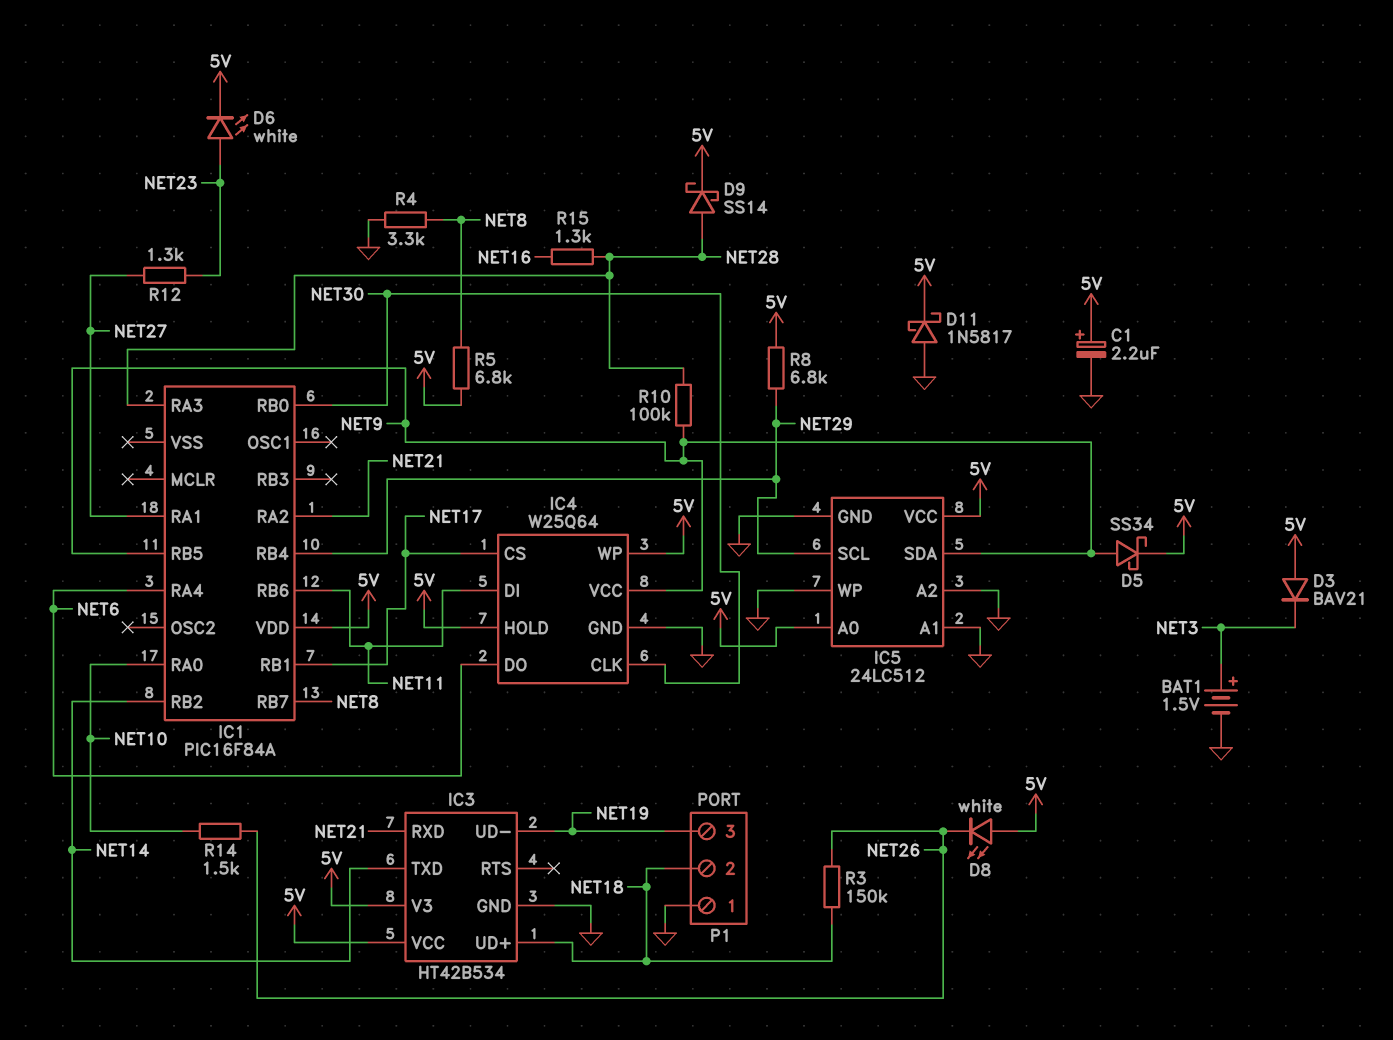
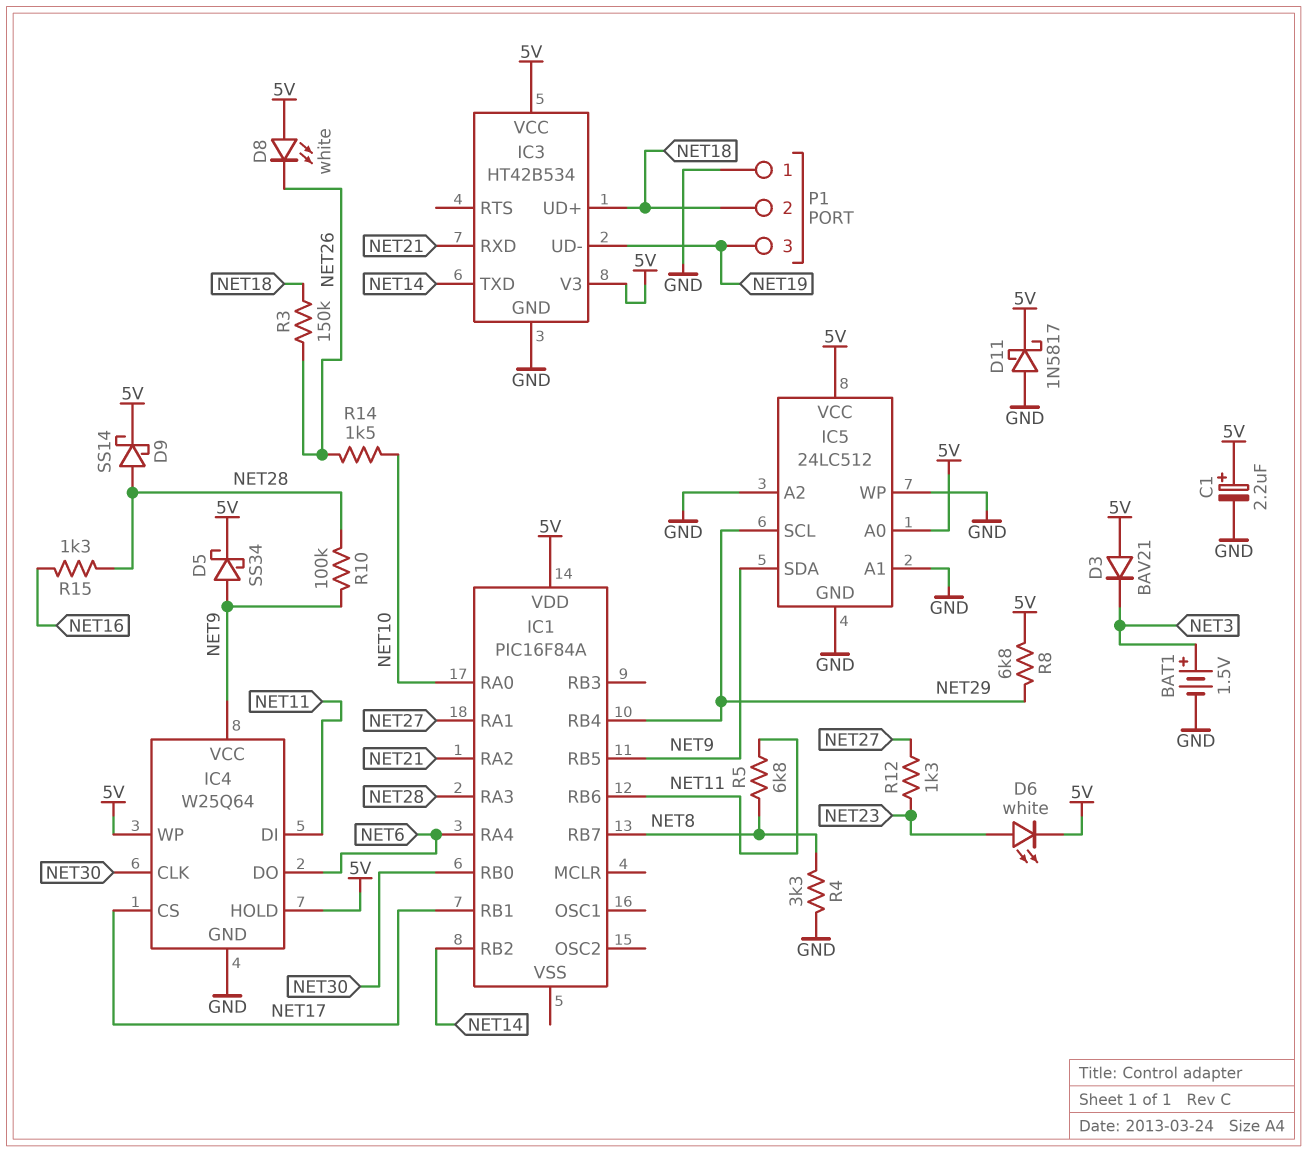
R5: 6.8k (5V, NET8) -> 6.8k (NET8, NET11)

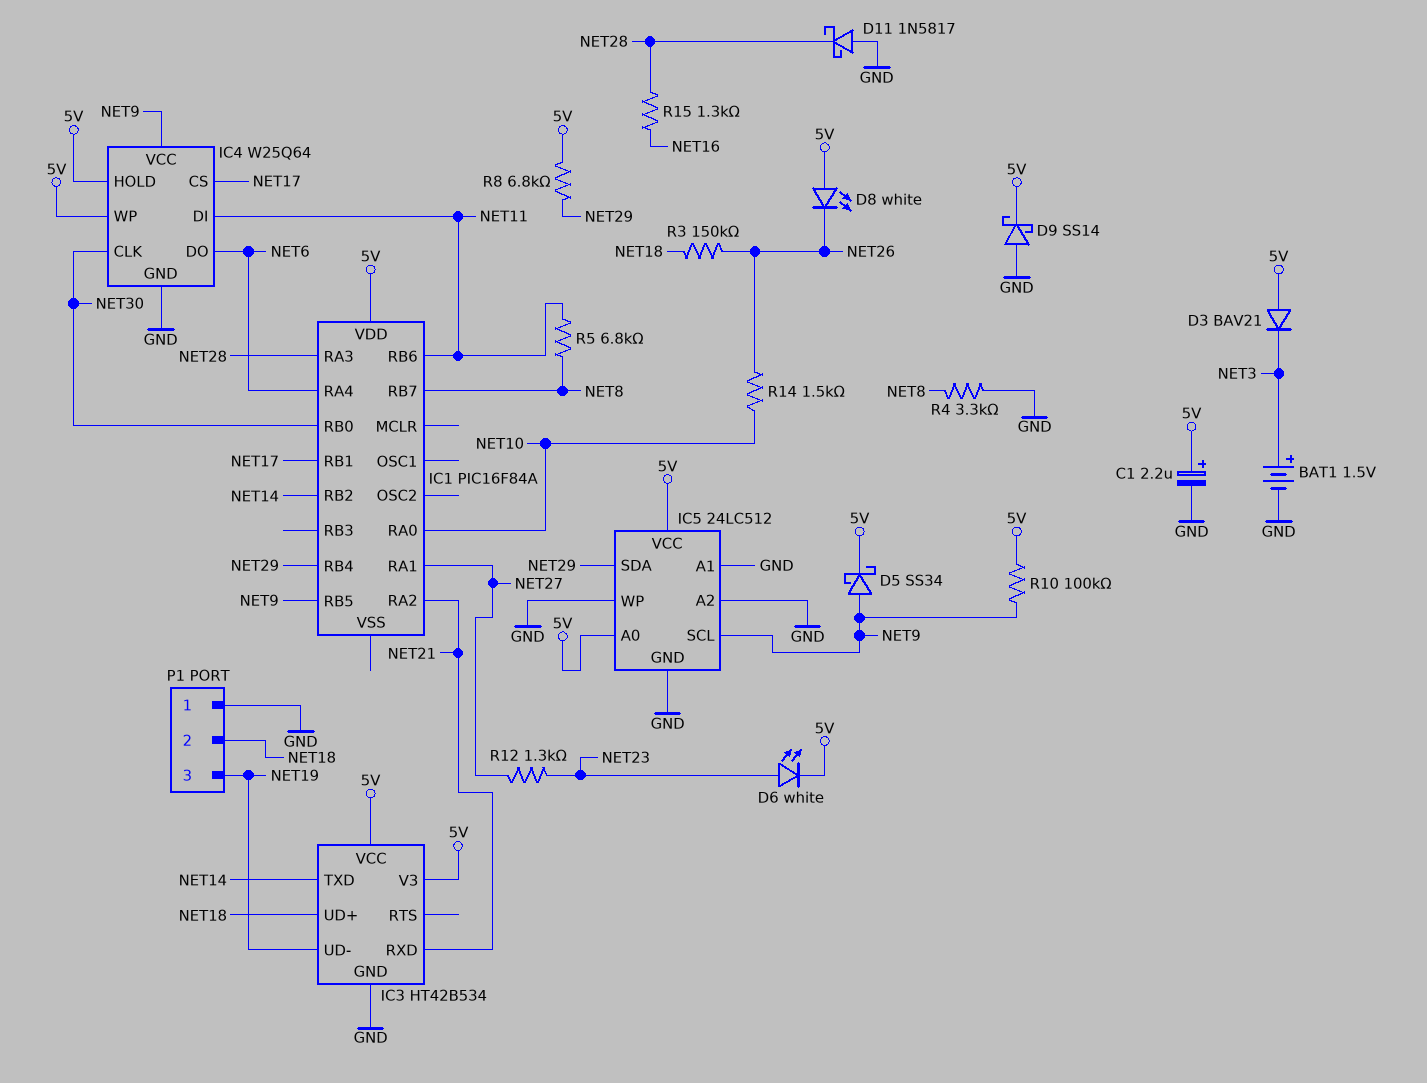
D9: schottky SS14 (A NET28, K 5V) -> schottky SS14 (A GND, K 5V)
D11: schottky 1N5817 (A GND, K 5V) -> schottky 1N5817 (A GND, K NET28)
IC5 pin SCL: NET29 -> NET9
IC5 pin SDA: NET9 -> NET29
R10: 100k (NET9, NET28) -> 100k (5V, NET9)

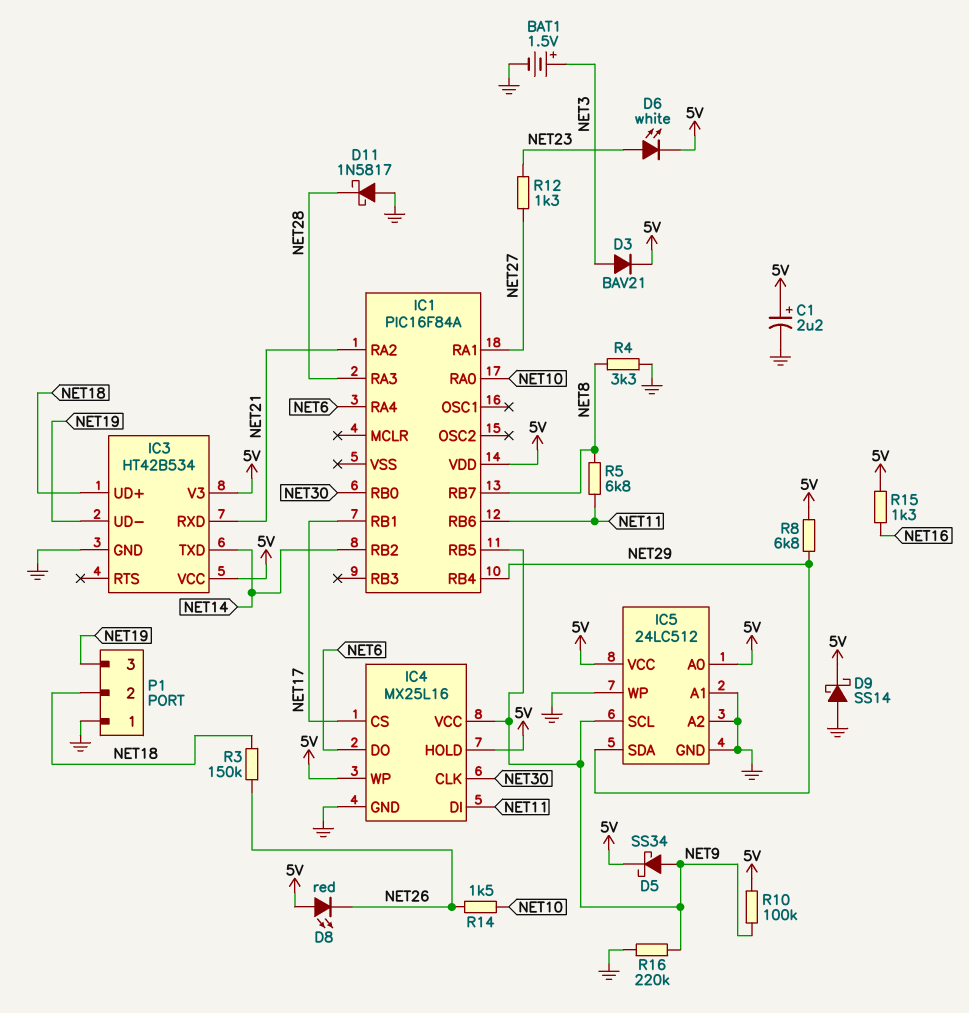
D3: diode BAV21 (A 5V, K NET3) -> diode BAV21 (A NET3, K 5V)
D8: LED white (A 5V, K NET26) -> LED red (A 5V, K NET26)
IC4: W25Q64 -> MX25L16
R15: 1.3k (NET16, NET28) -> 1.3k (5V, NET16)
R16: none -> 220k (GND, NET9)

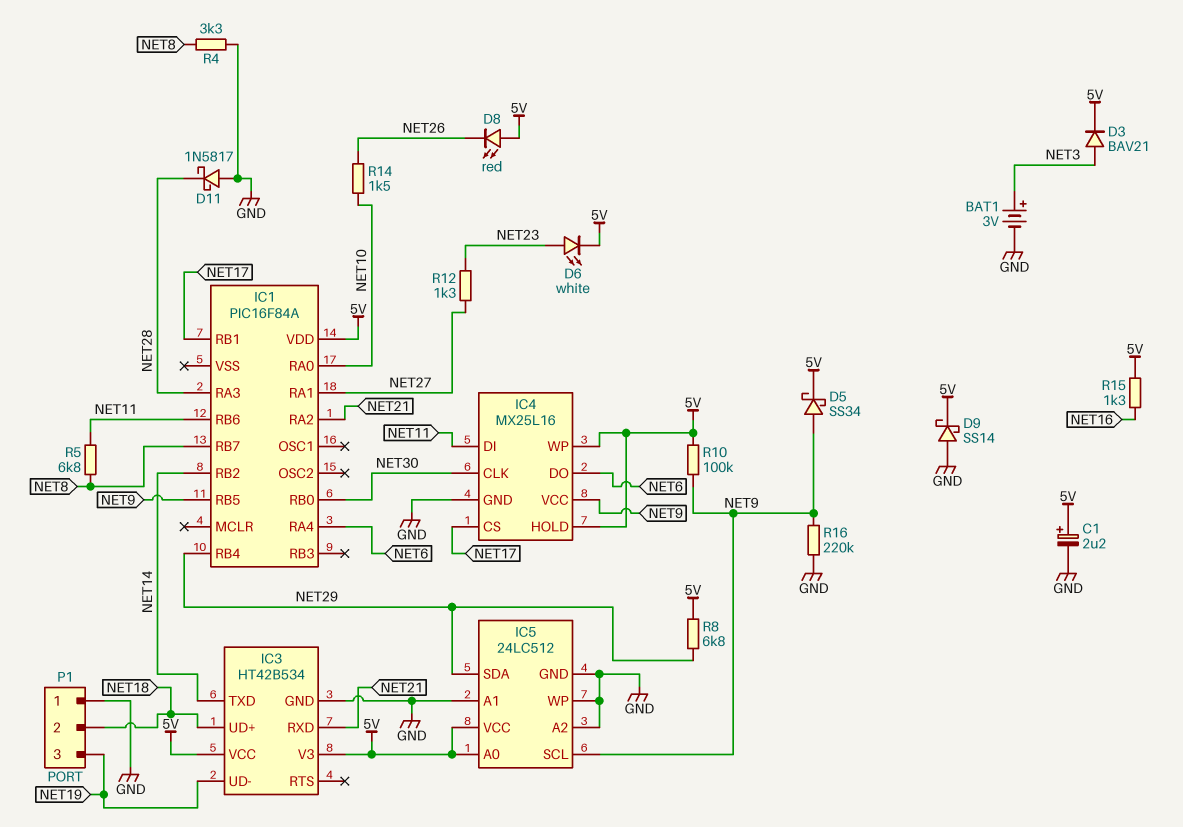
BAT1: 1.5V (plus NET3, minus GND) -> 3V (plus NET3, minus GND)
R3: 150k (NET18, NET26) -> none

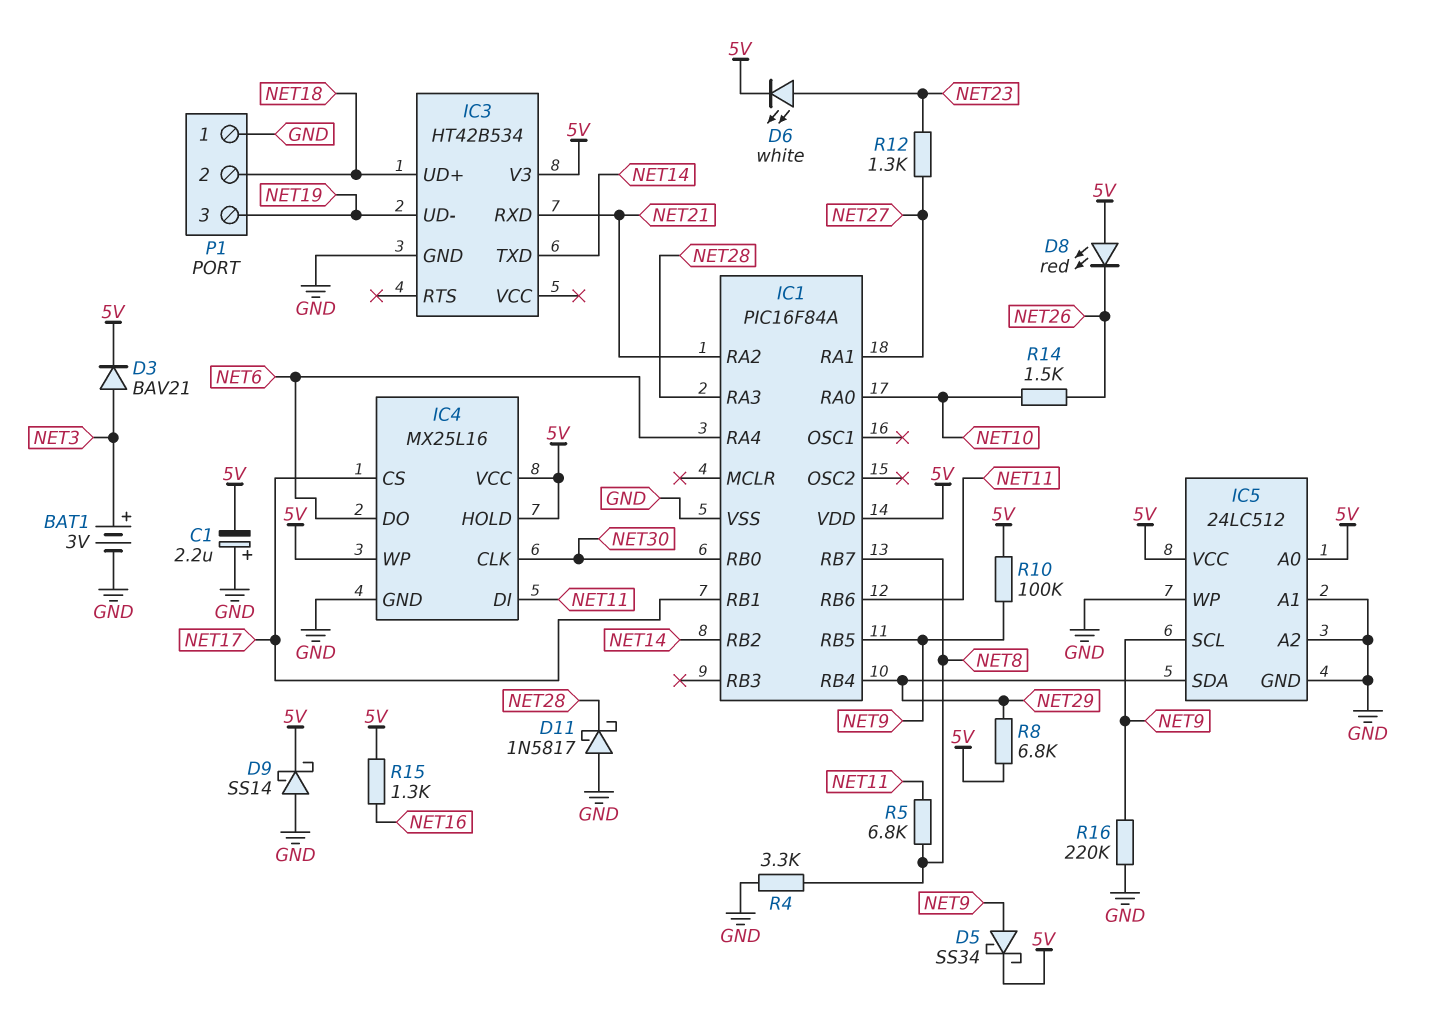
C1: 2.2uF (plus 5V, minus GND) -> 2.2uF (plus GND, minus 5V)
IC1 pin VSS: none -> GND
IC3 pin VCC: 5V -> none
IC4 pin VCC: NET9 -> 5V

